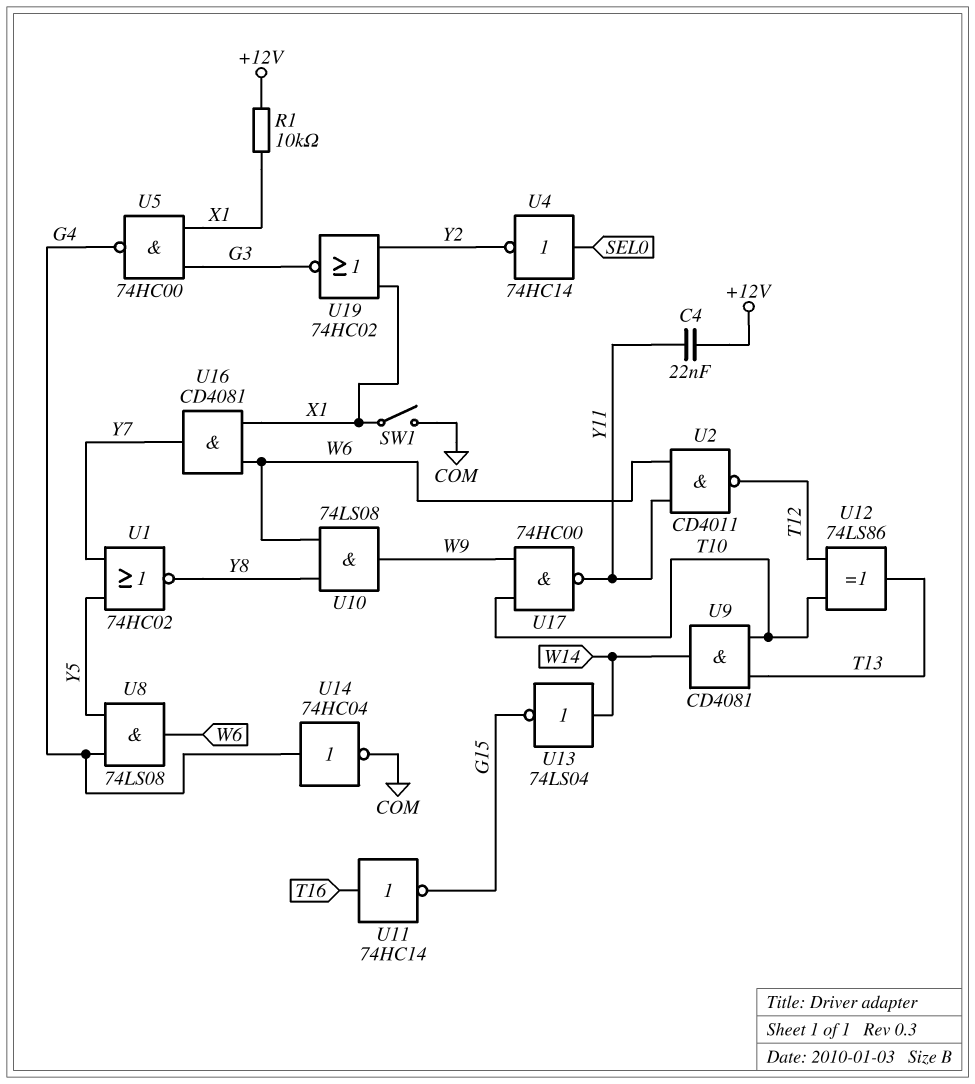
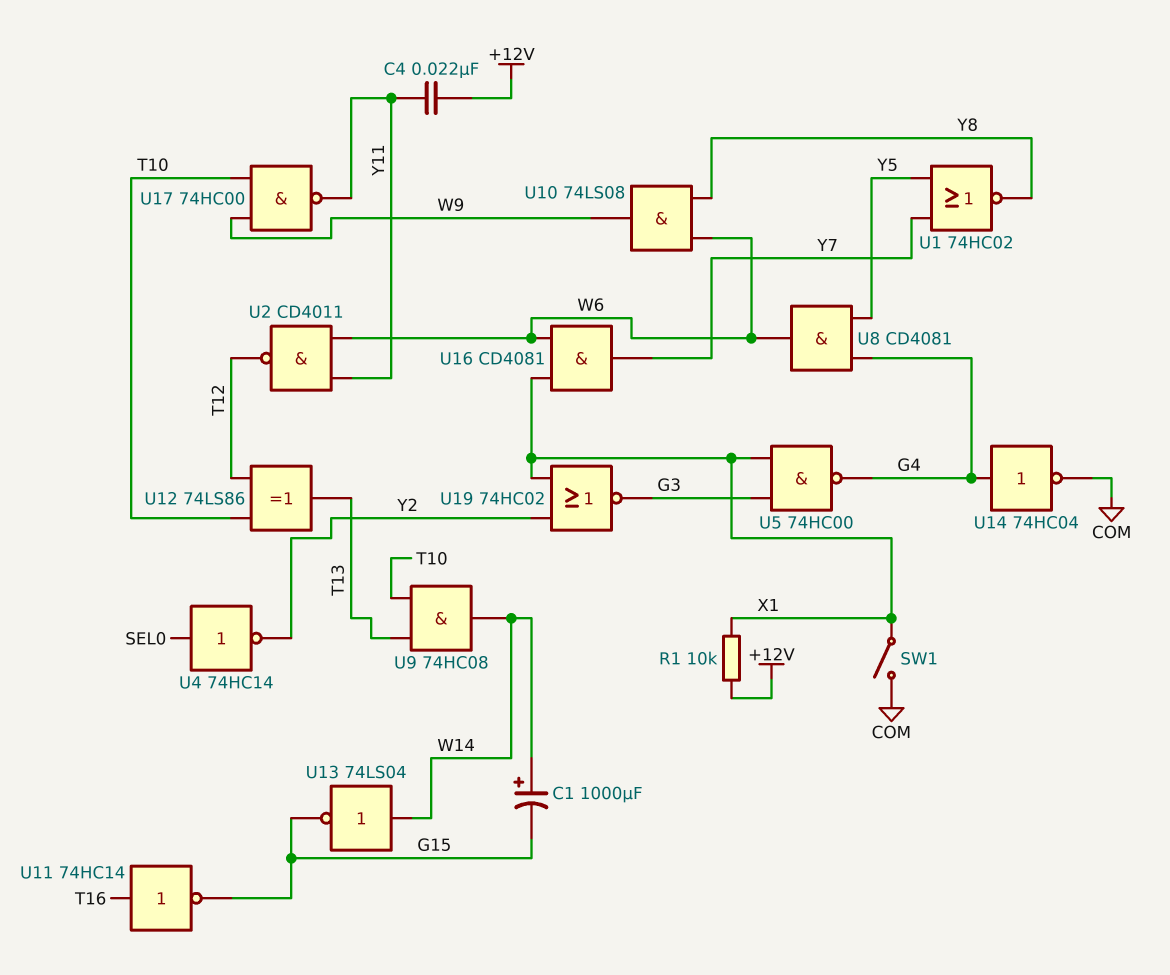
C1: none -> 1000uF (plus W14, minus G15)
U8: AND 74LS08 (in G4, in Y5, out W6) -> AND CD4081 (in G4, in Y5, out W6)
U9: AND CD4081 (in T10, in T13, out W14) -> AND 74HC08 (in T10, in T13, out W14)

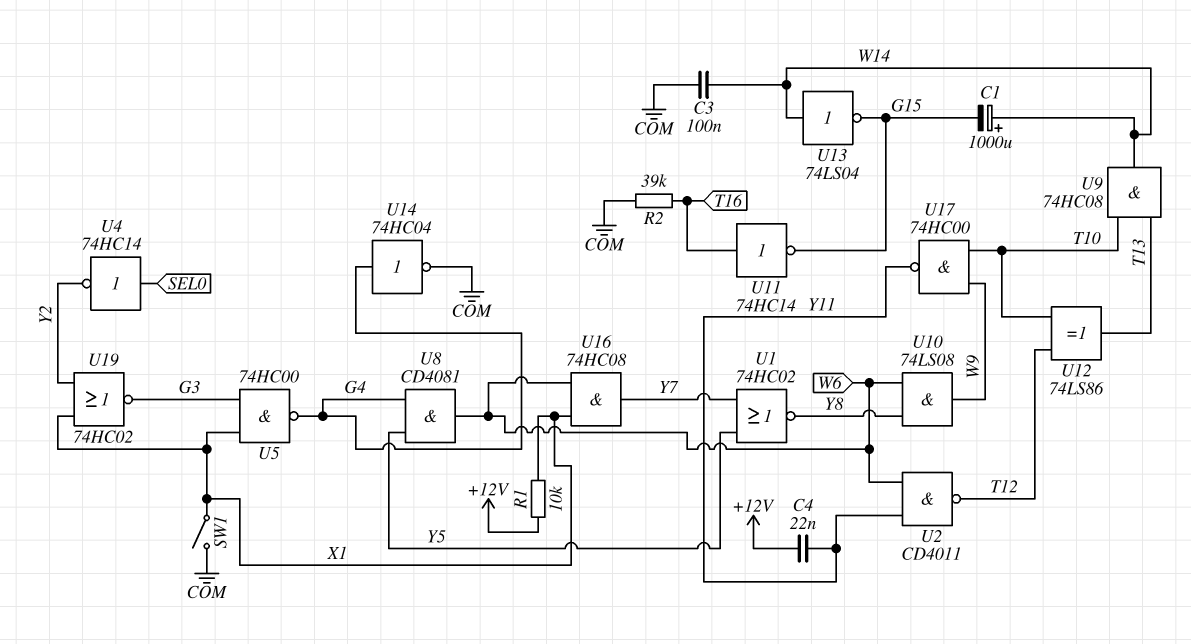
C3: none -> 100nF (COM, W14)
R2: none -> 39k (COM, T16)
U16: AND CD4081 (in W6, in X1, out Y7) -> AND 74HC08 (in W6, in X1, out Y7)

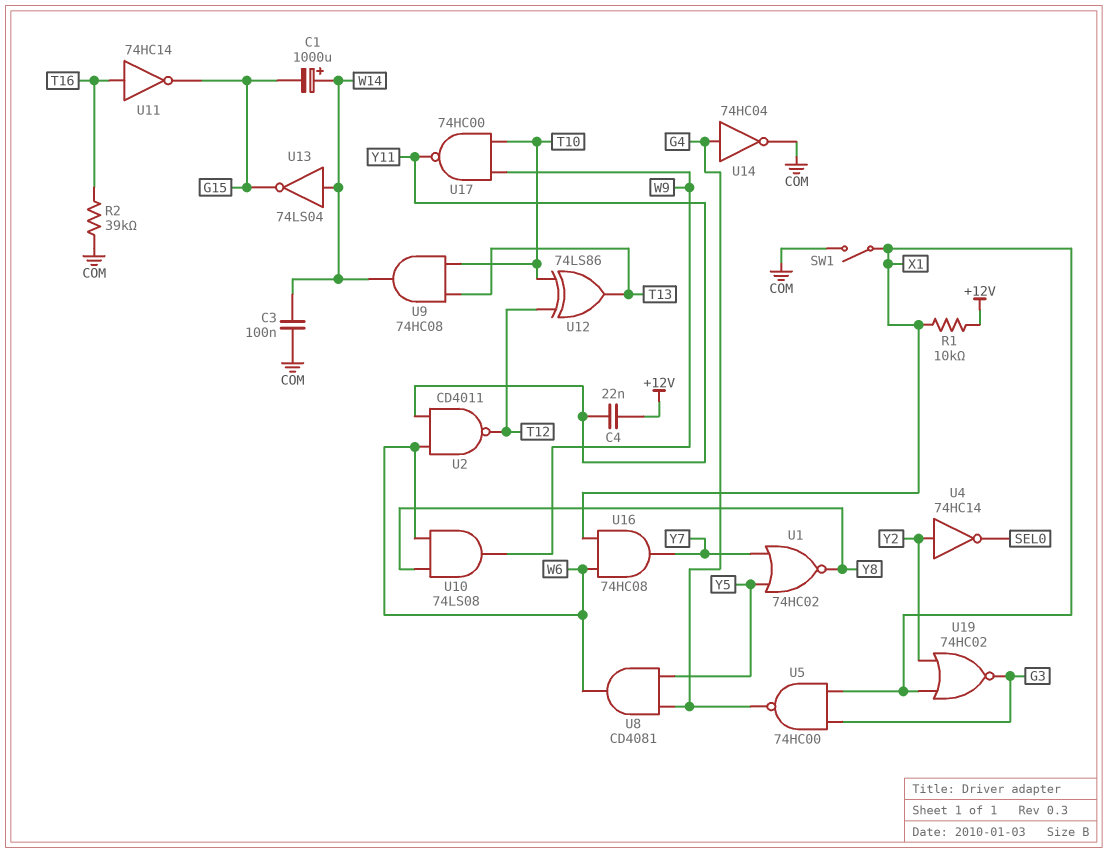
U4: NOT 74HC14 (in SEL0, out Y2) -> NOT 74HC14 (in Y2, out SEL0)

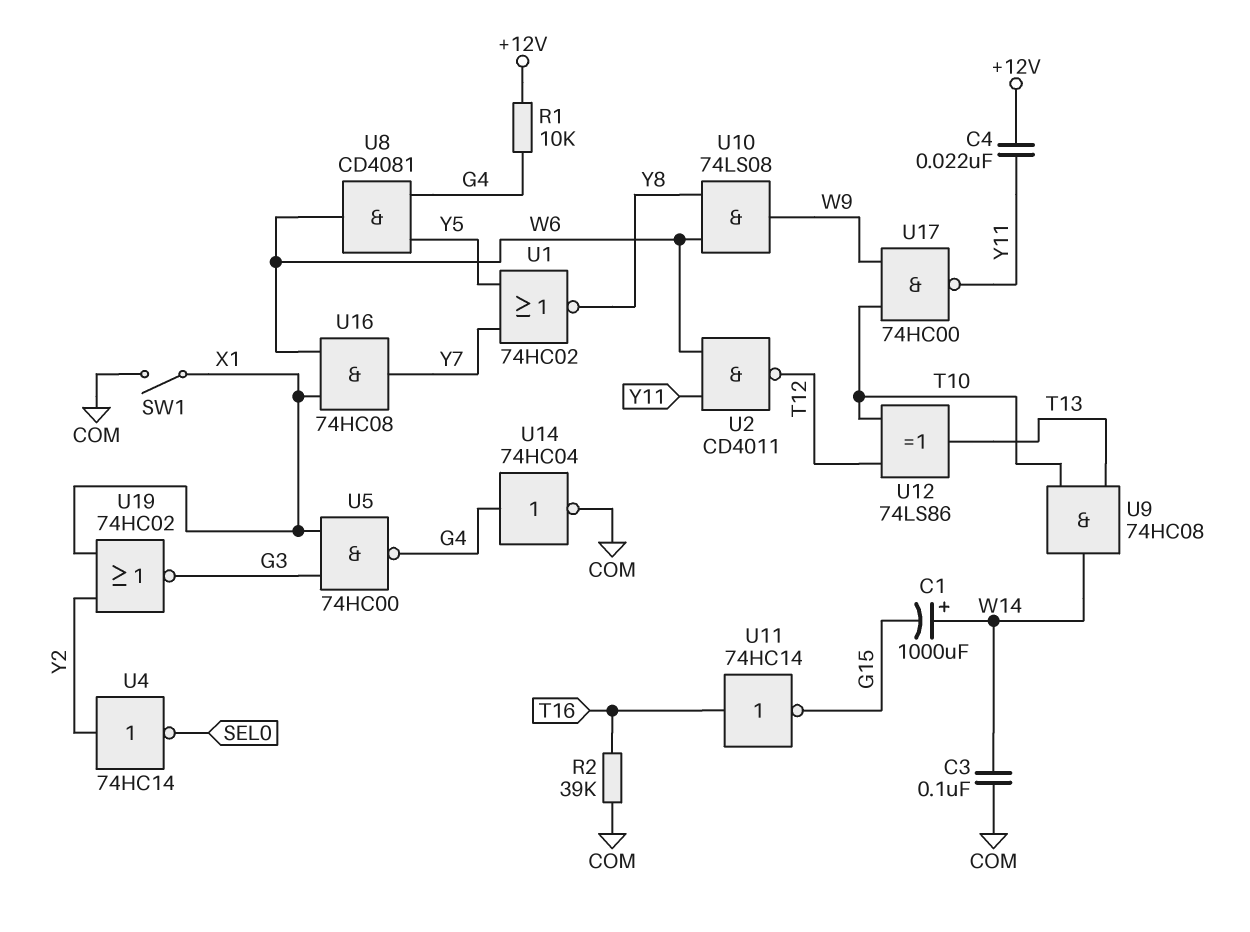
R1: 10k (+12V, X1) -> 10k (+12V, G4)
U13: NOT 74LS04 (in W14, out G15) -> none

